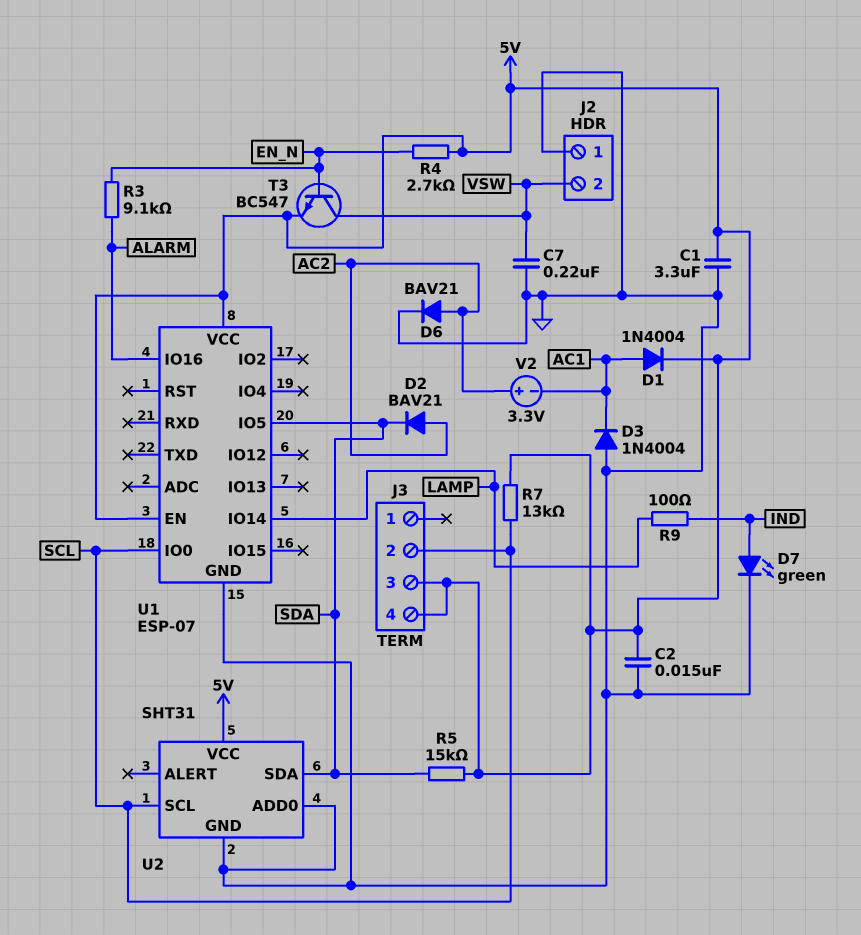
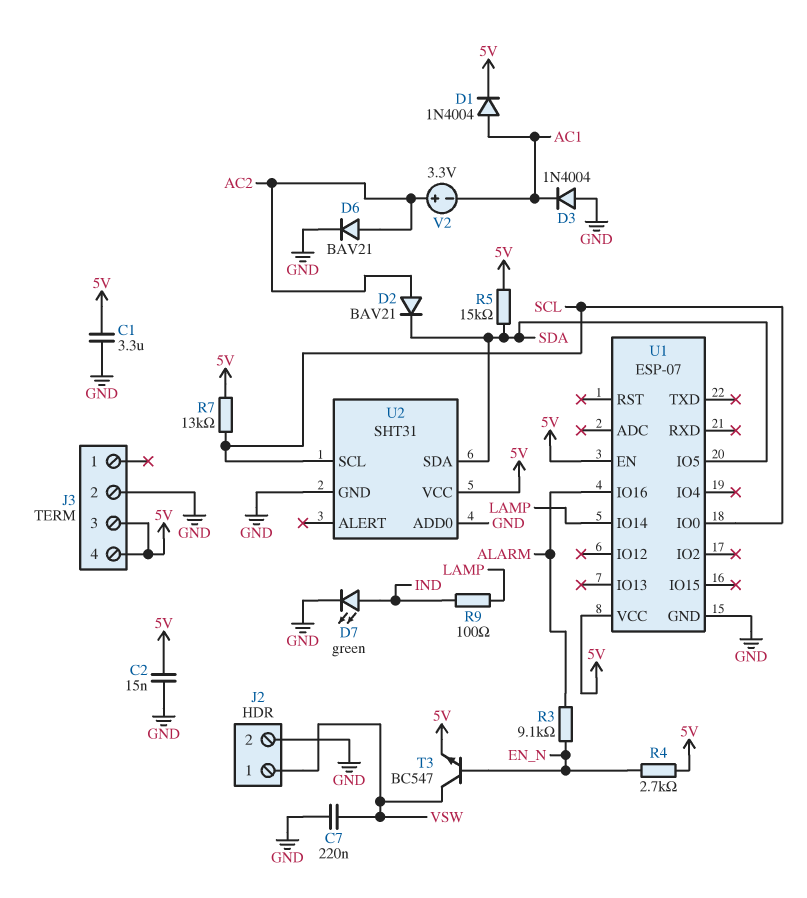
J2 pin 1: GND -> VSW
J2 pin 2: VSW -> GND
J3 pin 2: SCL -> GND

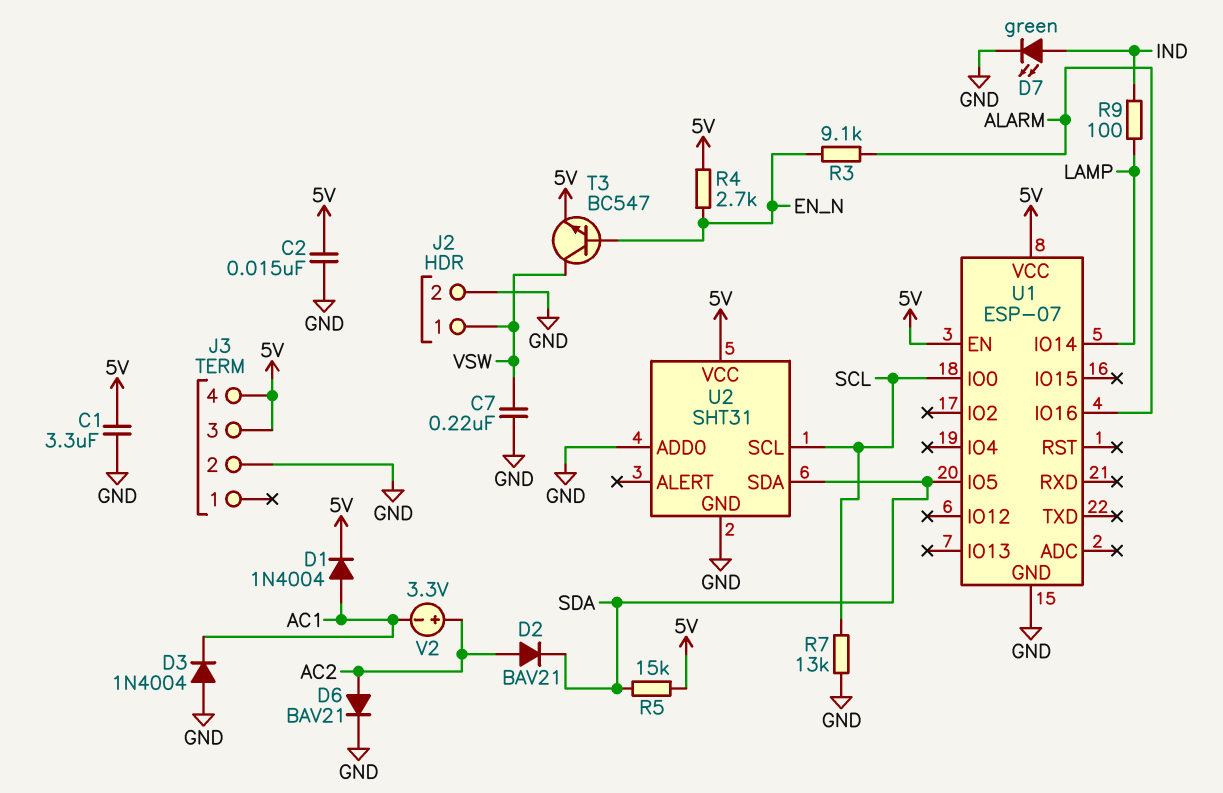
R7: 13k (5V, SCL) -> 13k (GND, SCL)

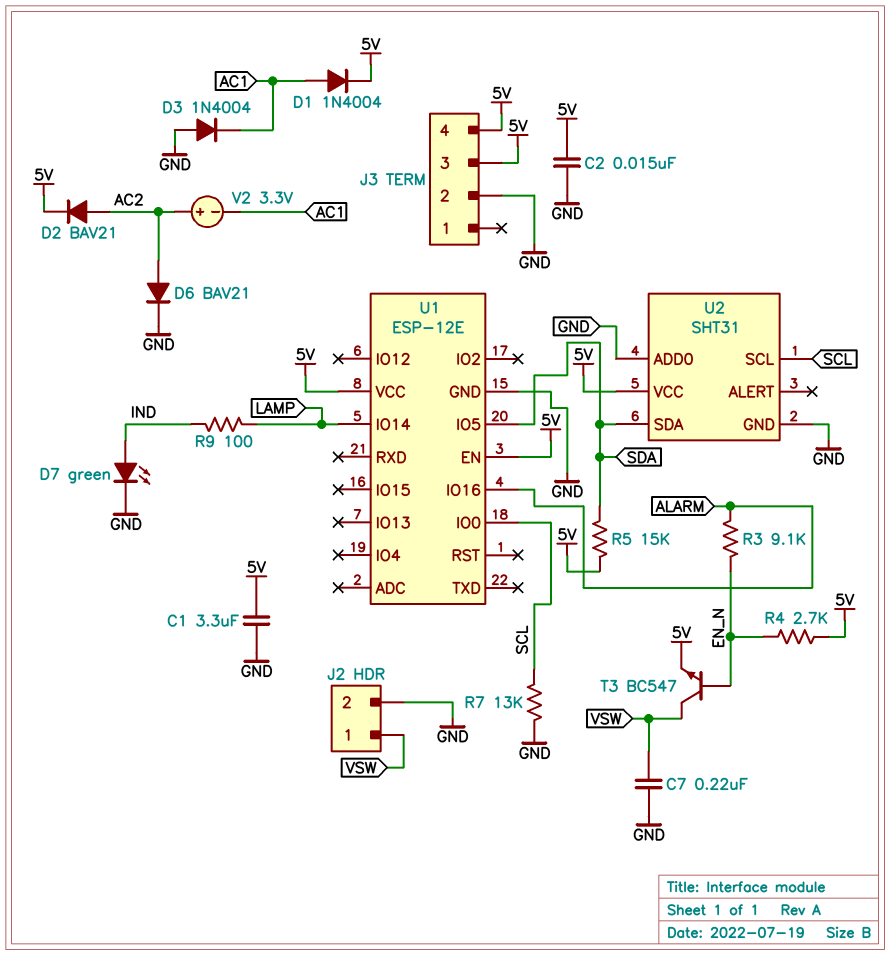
D2: diode BAV21 (A AC2, K SDA) -> diode BAV21 (A AC2, K 5V)
U1: ESP-07 -> ESP-12E

